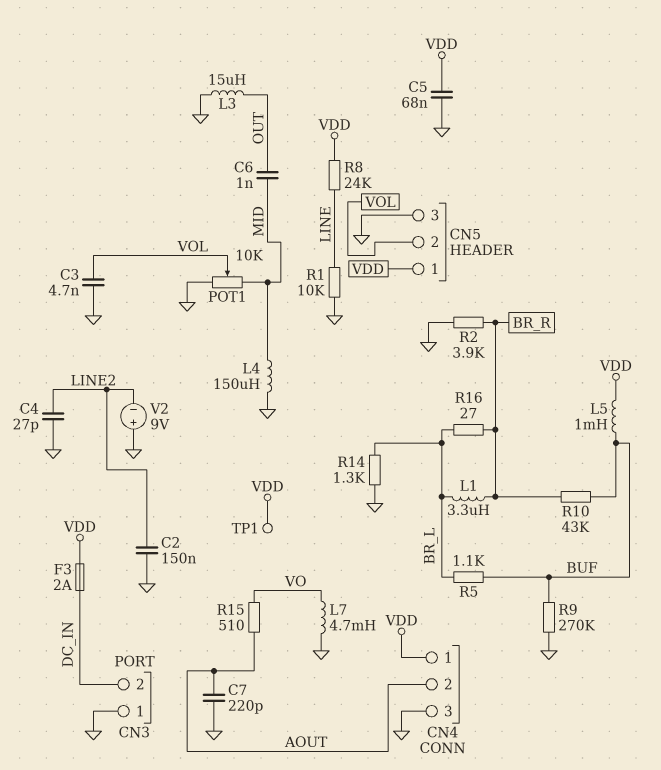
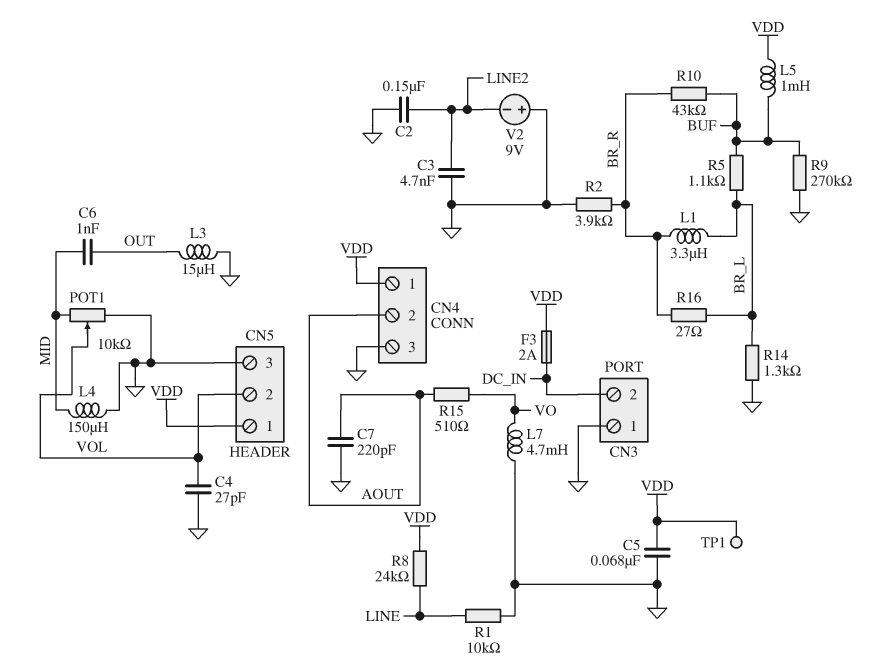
C3: 4.7nF (GND, VOL) -> 4.7nF (GND, LINE2)
C4: 27pF (GND, LINE2) -> 27pF (GND, VOL)

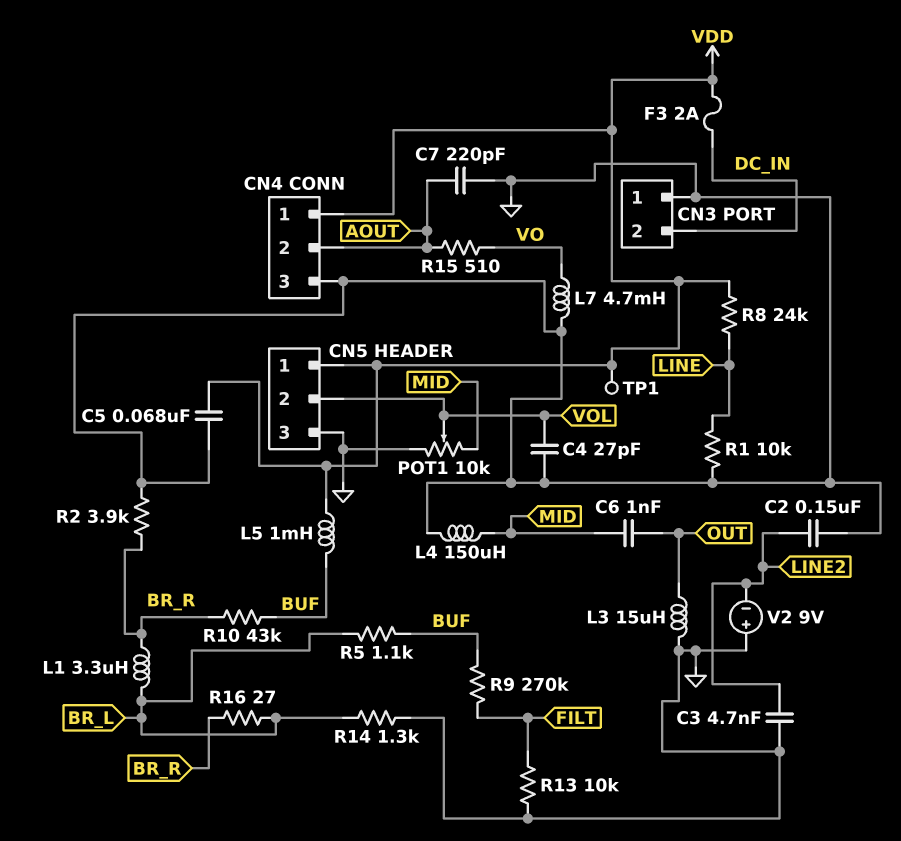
R9: 270k (BUF, GND) -> 270k (BUF, FILT)
R13: none -> 10k (FILT, GND)

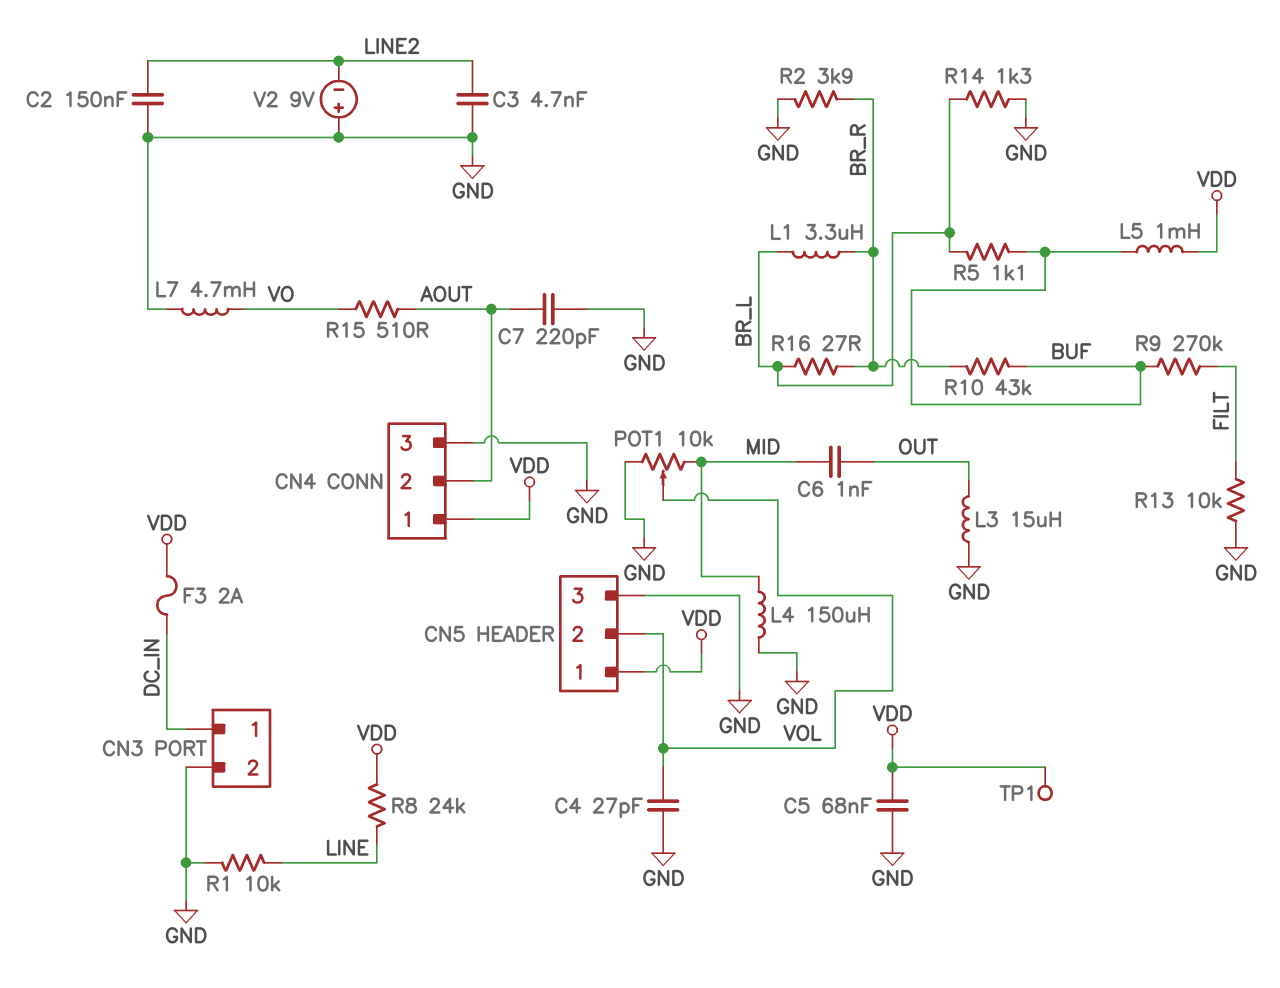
CN3 pin 1: GND -> DC_IN
CN3 pin 2: DC_IN -> GND

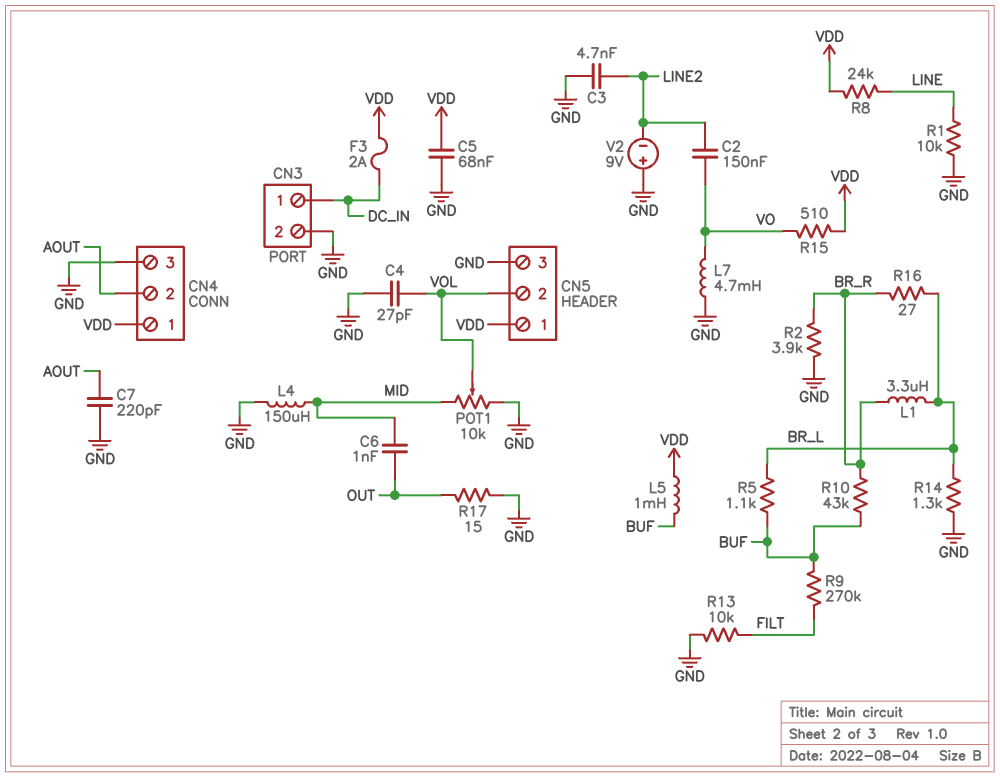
C2: 150nF (GND, LINE2) -> 150nF (LINE2, VO)
L3: 15uH (GND, OUT) -> none
R15: 510 (AOUT, VO) -> 510 (VDD, VO)
R17: none -> 15 (GND, OUT)
TP1: test point (VDD) -> none

